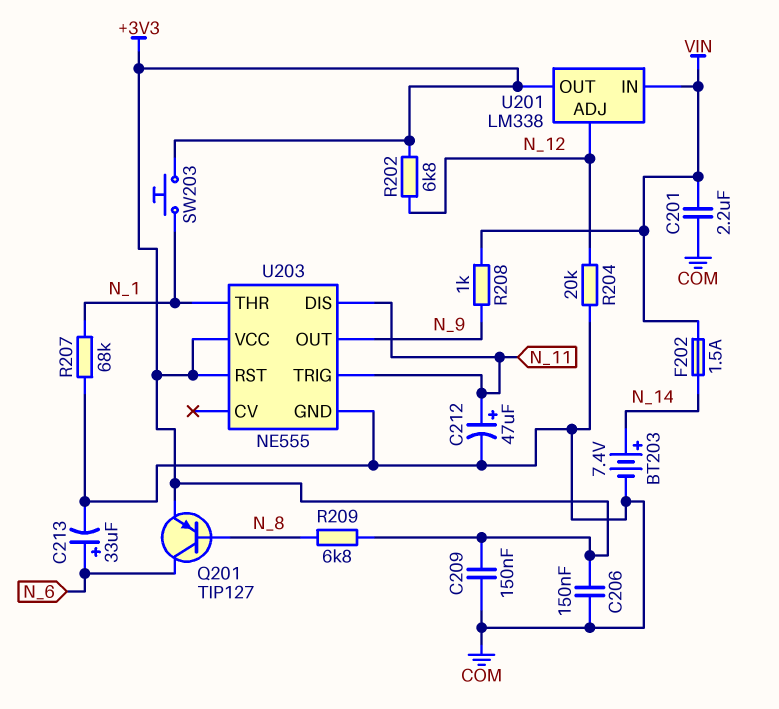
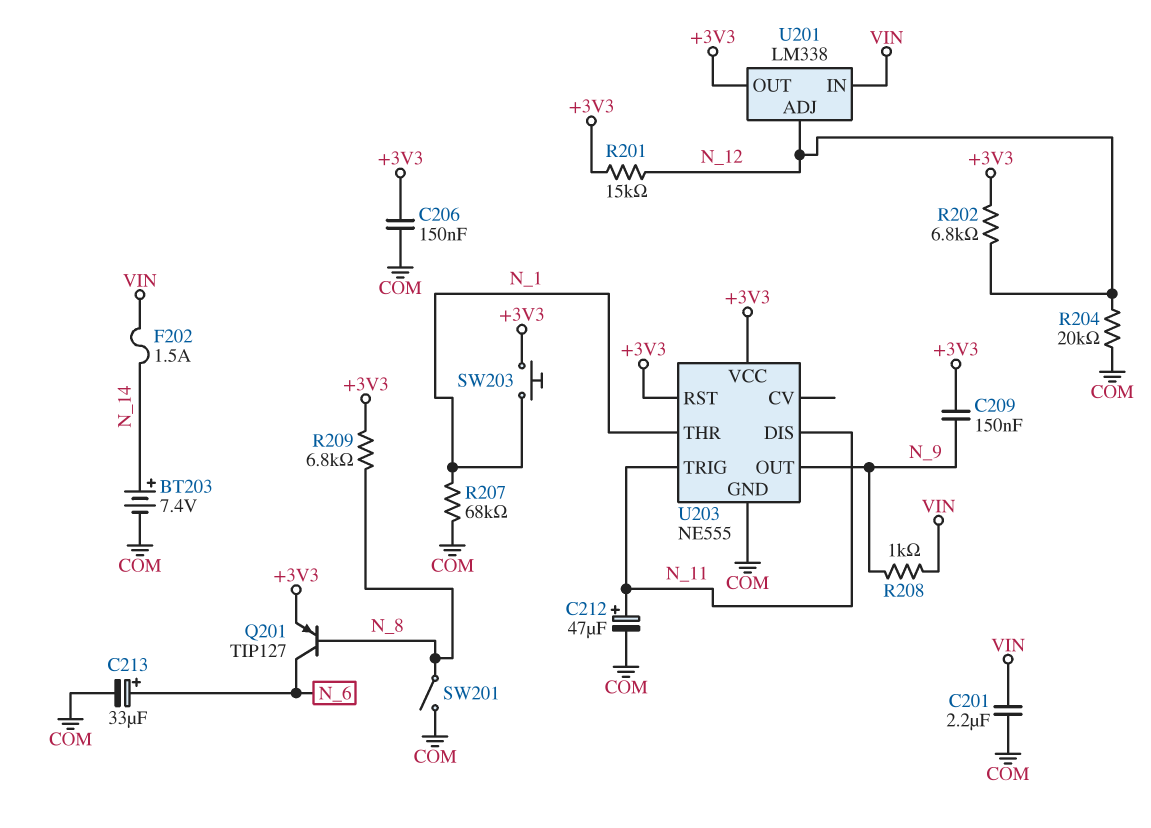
C209: 150nF (+3V3, COM) -> 150nF (+3V3, N_9)
R201: none -> 15k (+3V3, N_12)
SW201: none -> switch (COM, N_8)

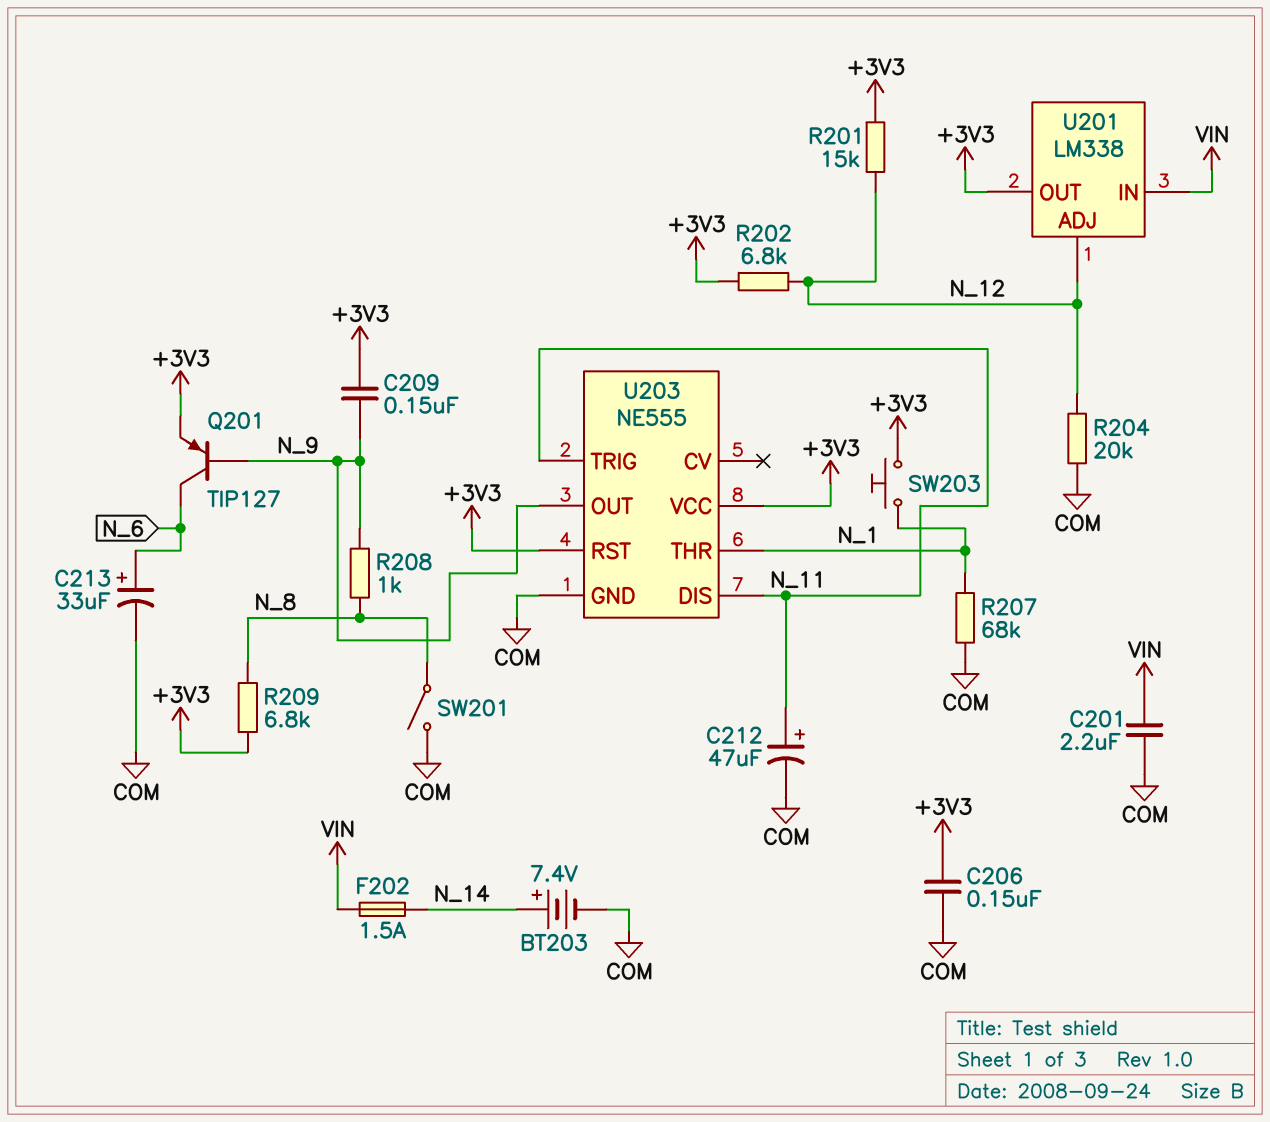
Q201: PNP TIP127 (B N_8, C N_6, E +3V3) -> PNP TIP127 (B N_9, C N_6, E +3V3)
R208: 1k (N_9, VIN) -> 1k (N_8, N_9)

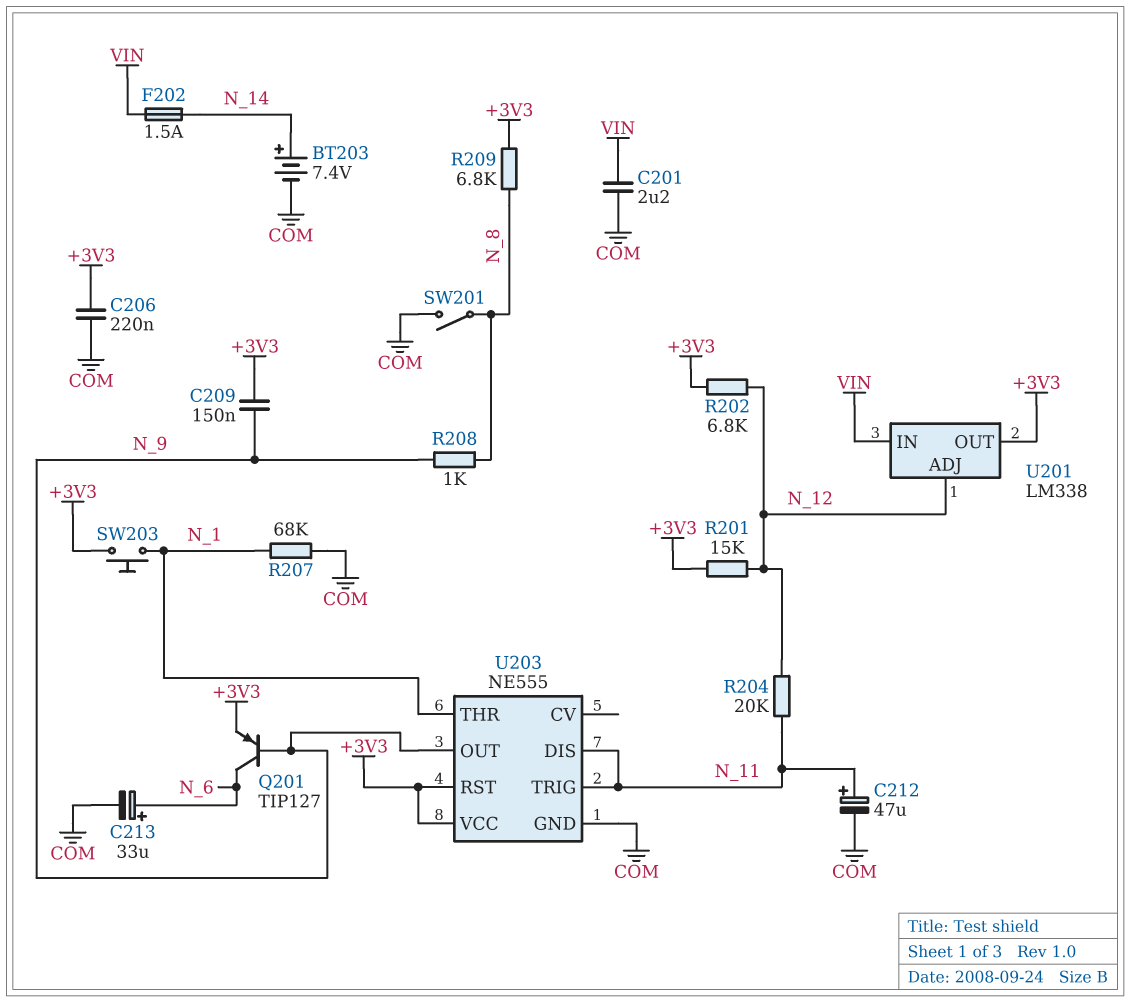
C206: 150nF (+3V3, COM) -> 220nF (+3V3, COM)
R204: 20k (COM, N_12) -> 20k (N_11, N_12)

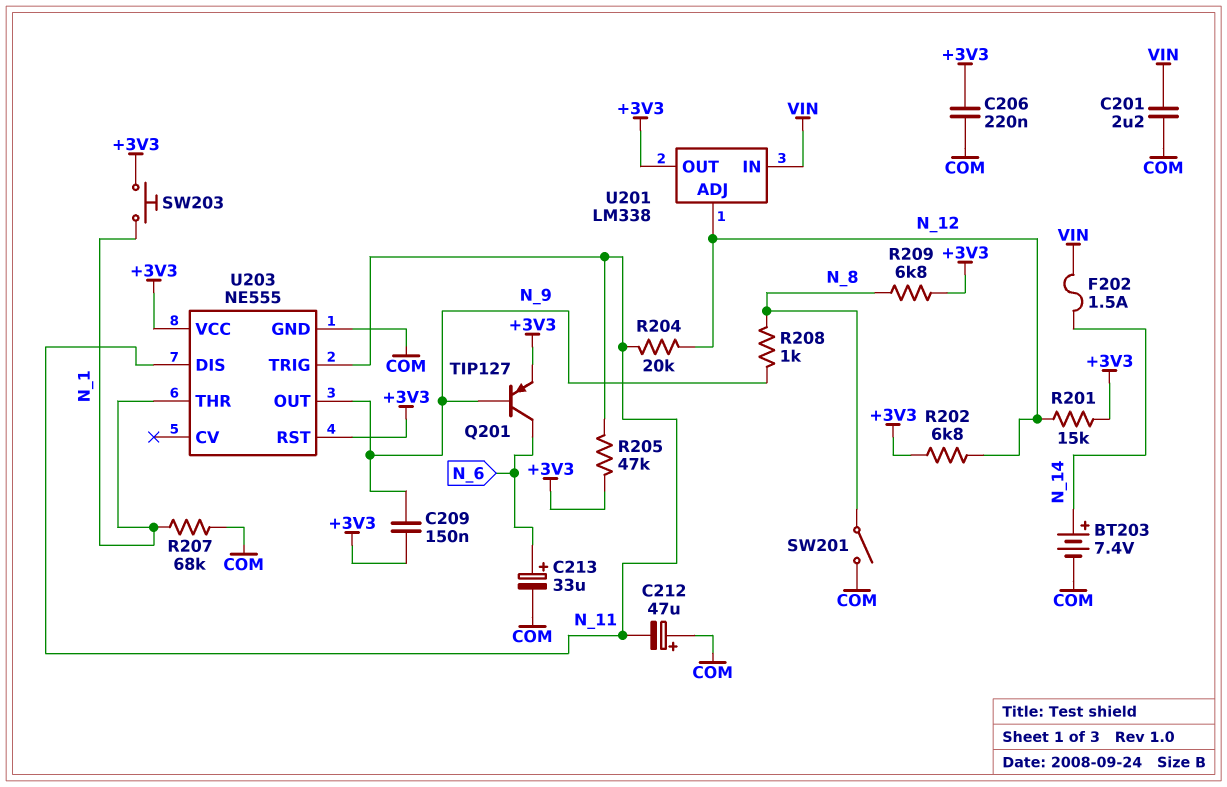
C212: 47uF (plus N_11, minus COM) -> 47uF (plus COM, minus N_11)
R205: none -> 47k (+3V3, N_11)

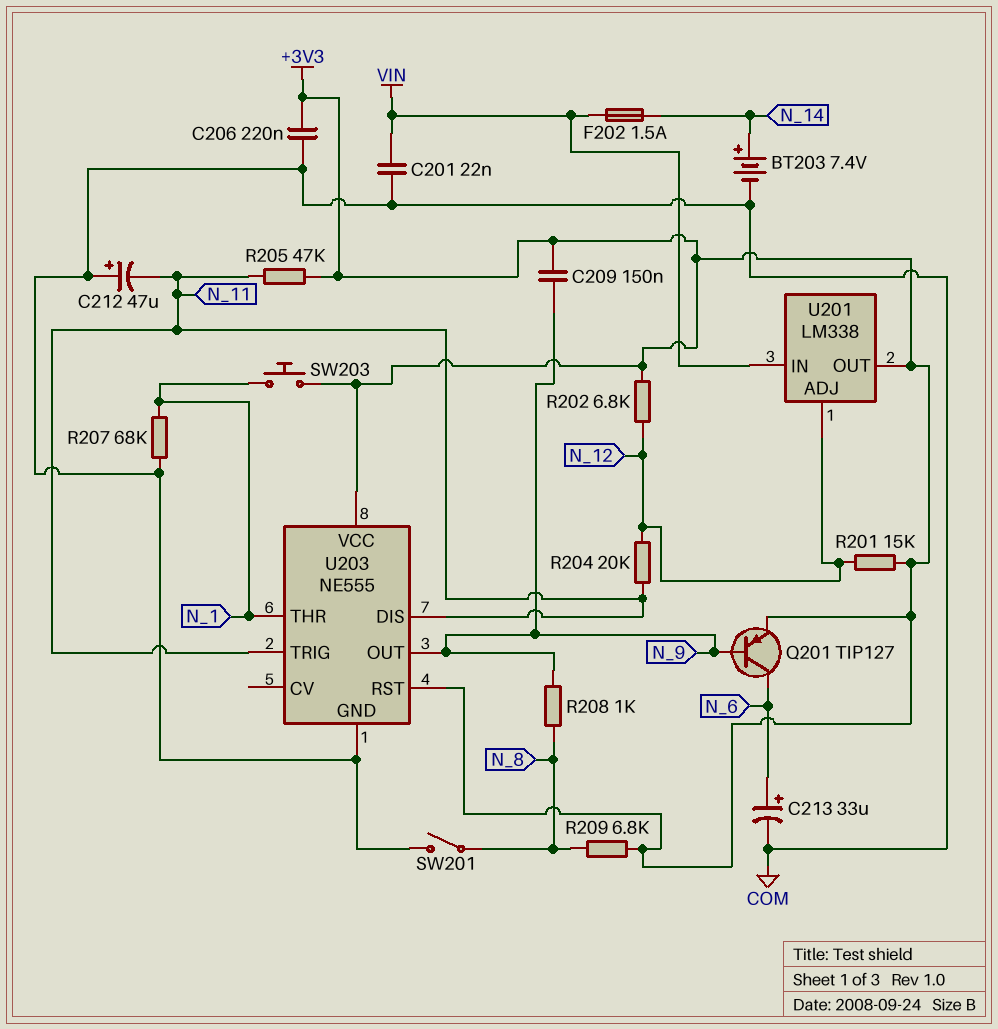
C201: 2.2uF (COM, VIN) -> 22nF (COM, VIN)

